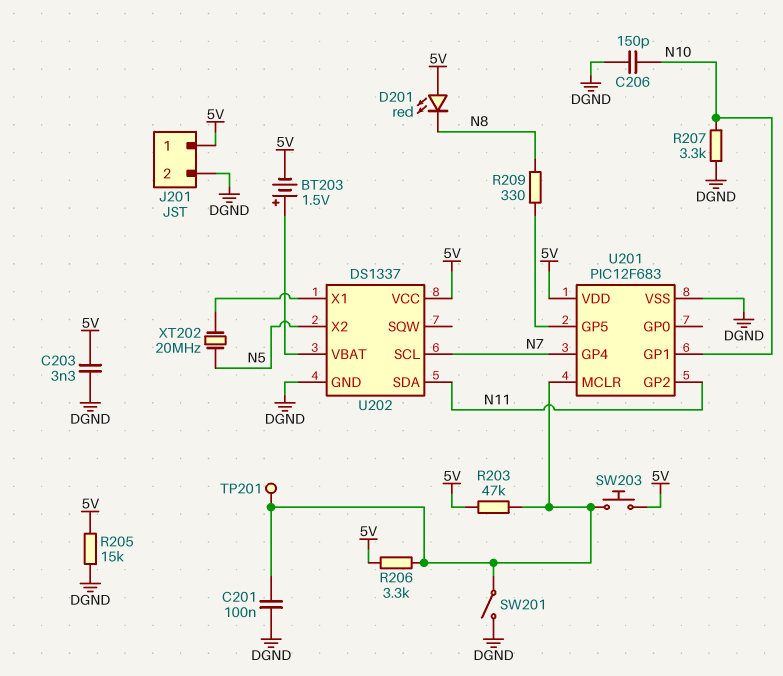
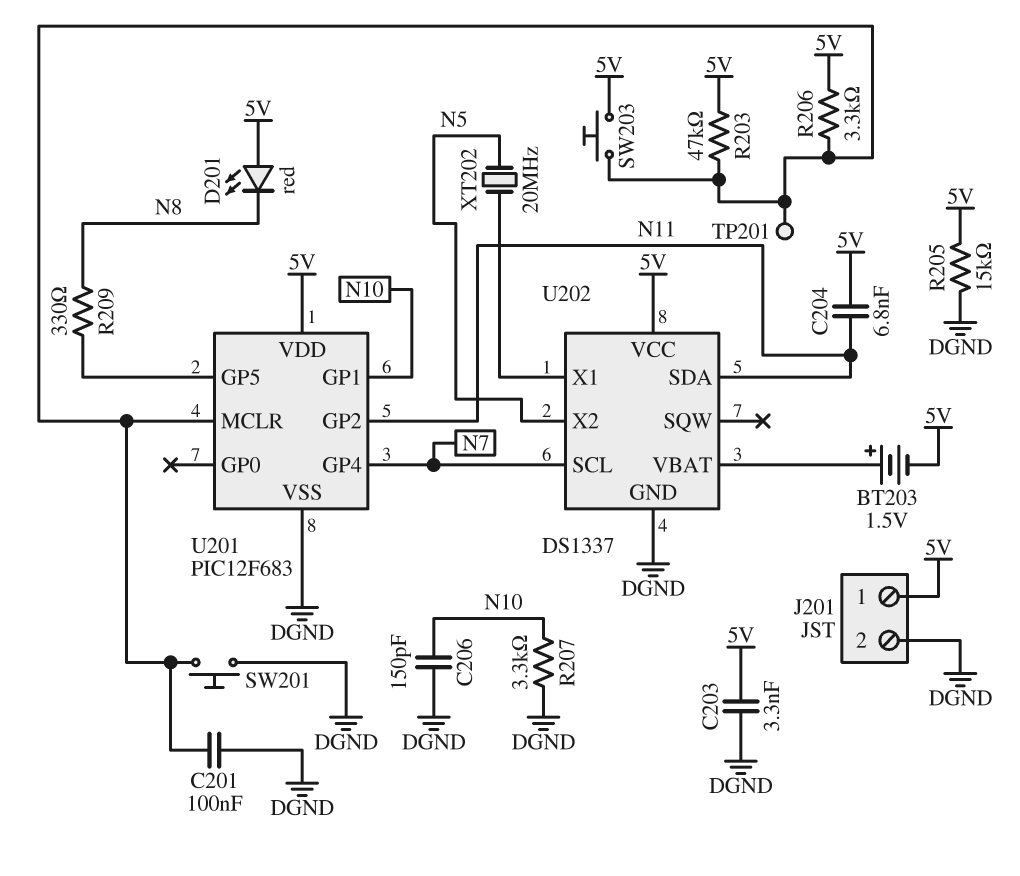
C204: none -> 6.8nF (5V, N11)
SW201: switch (DGND, U201/MCLR) -> button (DGND, U201/MCLR)

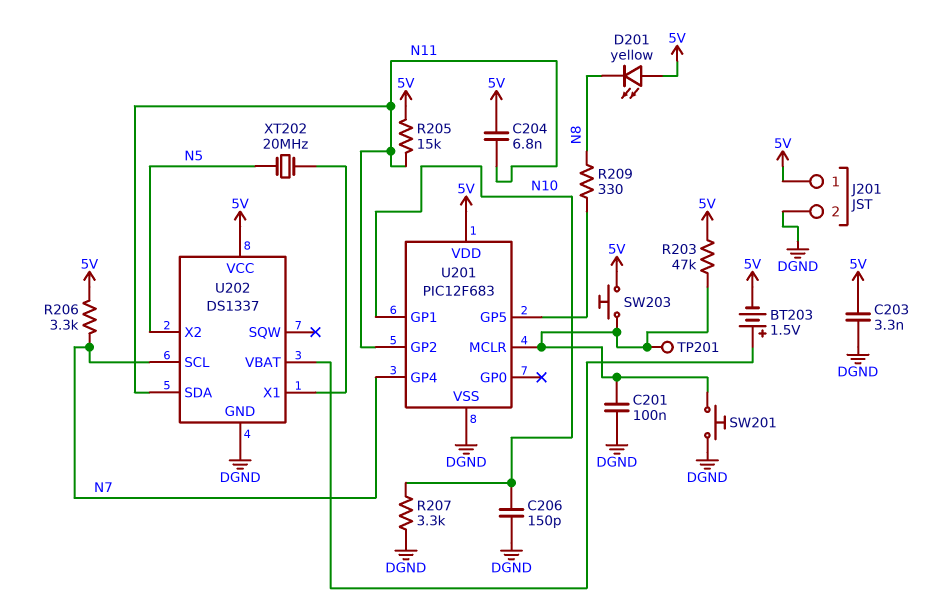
D201: LED red (A 5V, K N8) -> LED yellow (A 5V, K N8)
R205: 15k (5V, DGND) -> 15k (5V, N11)
R206: 3.3k (5V, U201/MCLR) -> 3.3k (5V, N7)

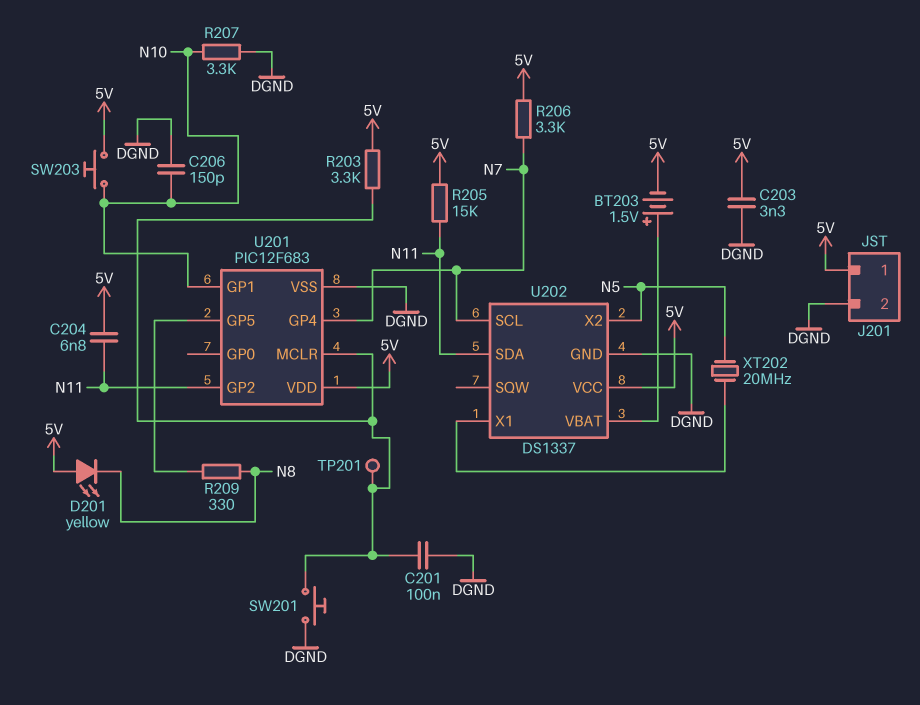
R203: 47k (5V, U201/MCLR) -> 3.3k (5V, U201/MCLR)
SW203: button (5V, U201/MCLR) -> button (5V, N10)

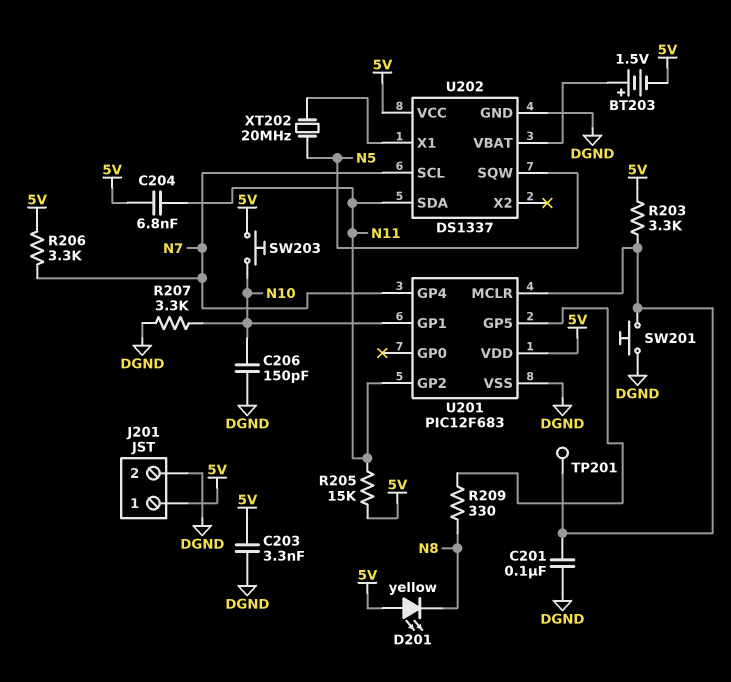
U202 pin SQW: none -> N5
U202 pin X2: N5 -> none

